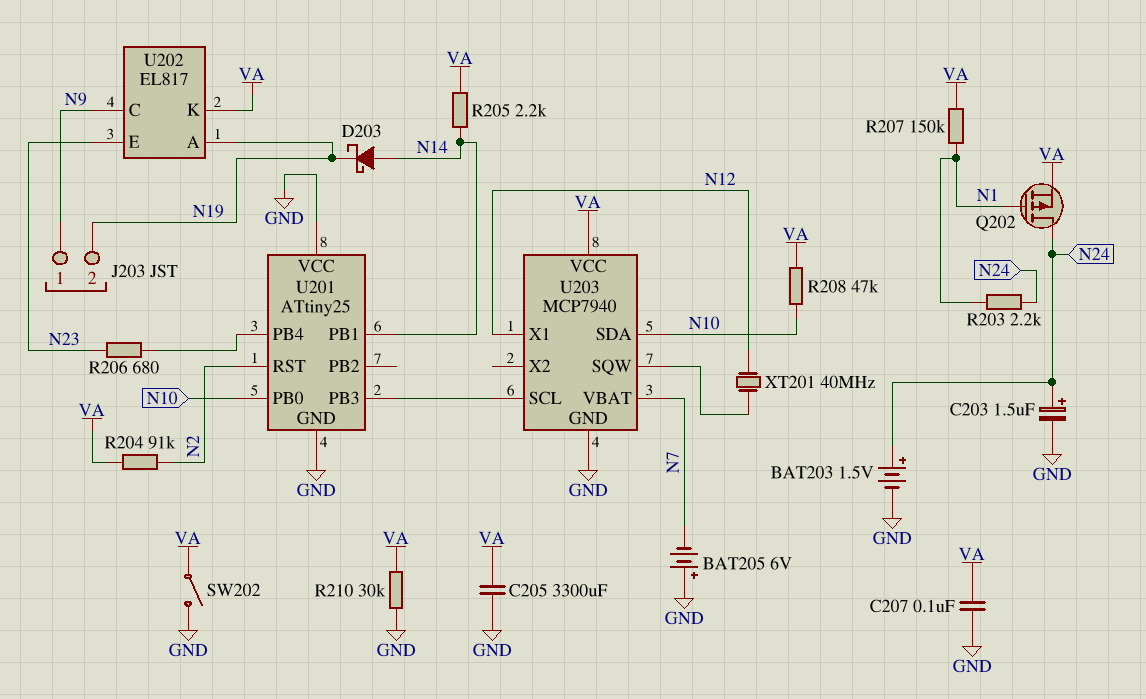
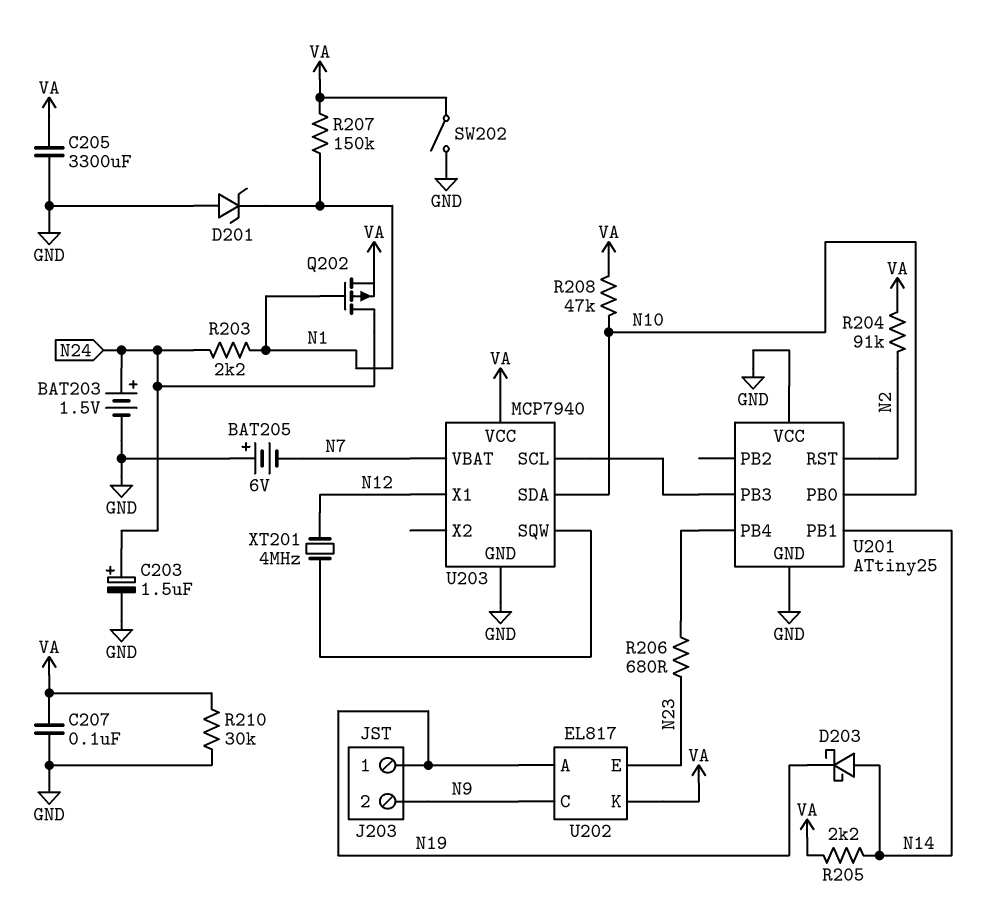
D201: none -> zener (A GND, K N1)
J203 pin 1: N9 -> N19
J203 pin 2: N19 -> N9
XT201: 40MHz (N12, U203/SQW) -> 4MHz (N12, U203/SQW)

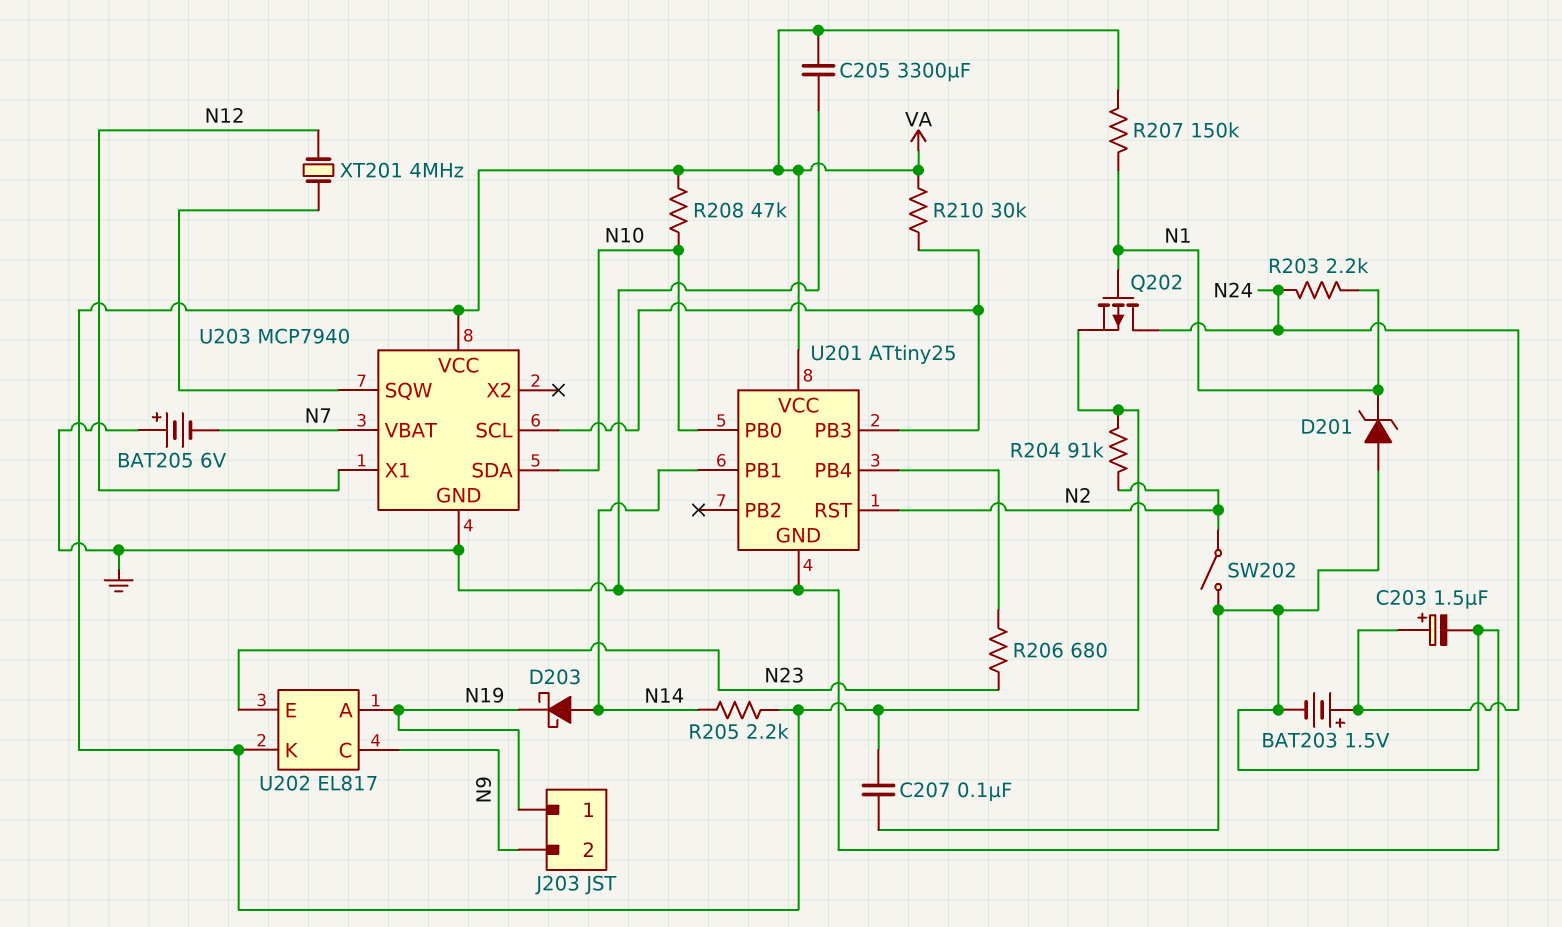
R210: 30k (GND, VA) -> 30k (U201/PB3, VA)
SW202: switch (GND, VA) -> switch (GND, N2)
U201 pin VCC: GND -> VA

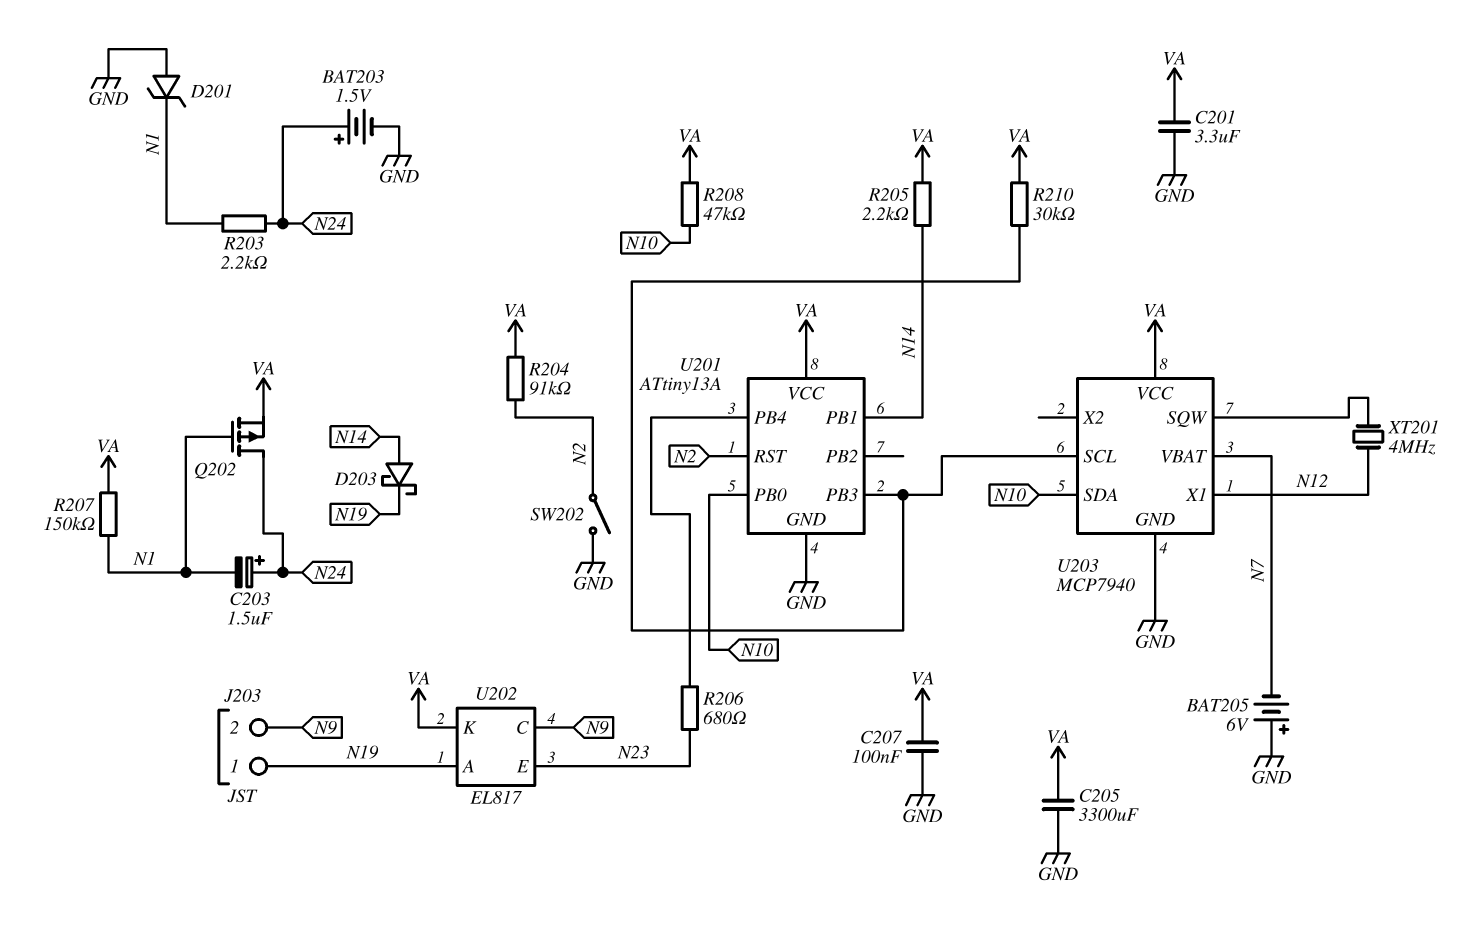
C201: none -> 3.3uF (GND, VA)
C203: 1.5uF (plus N24, minus GND) -> 1.5uF (plus N24, minus N1)
U201: ATtiny25 -> ATtiny13A

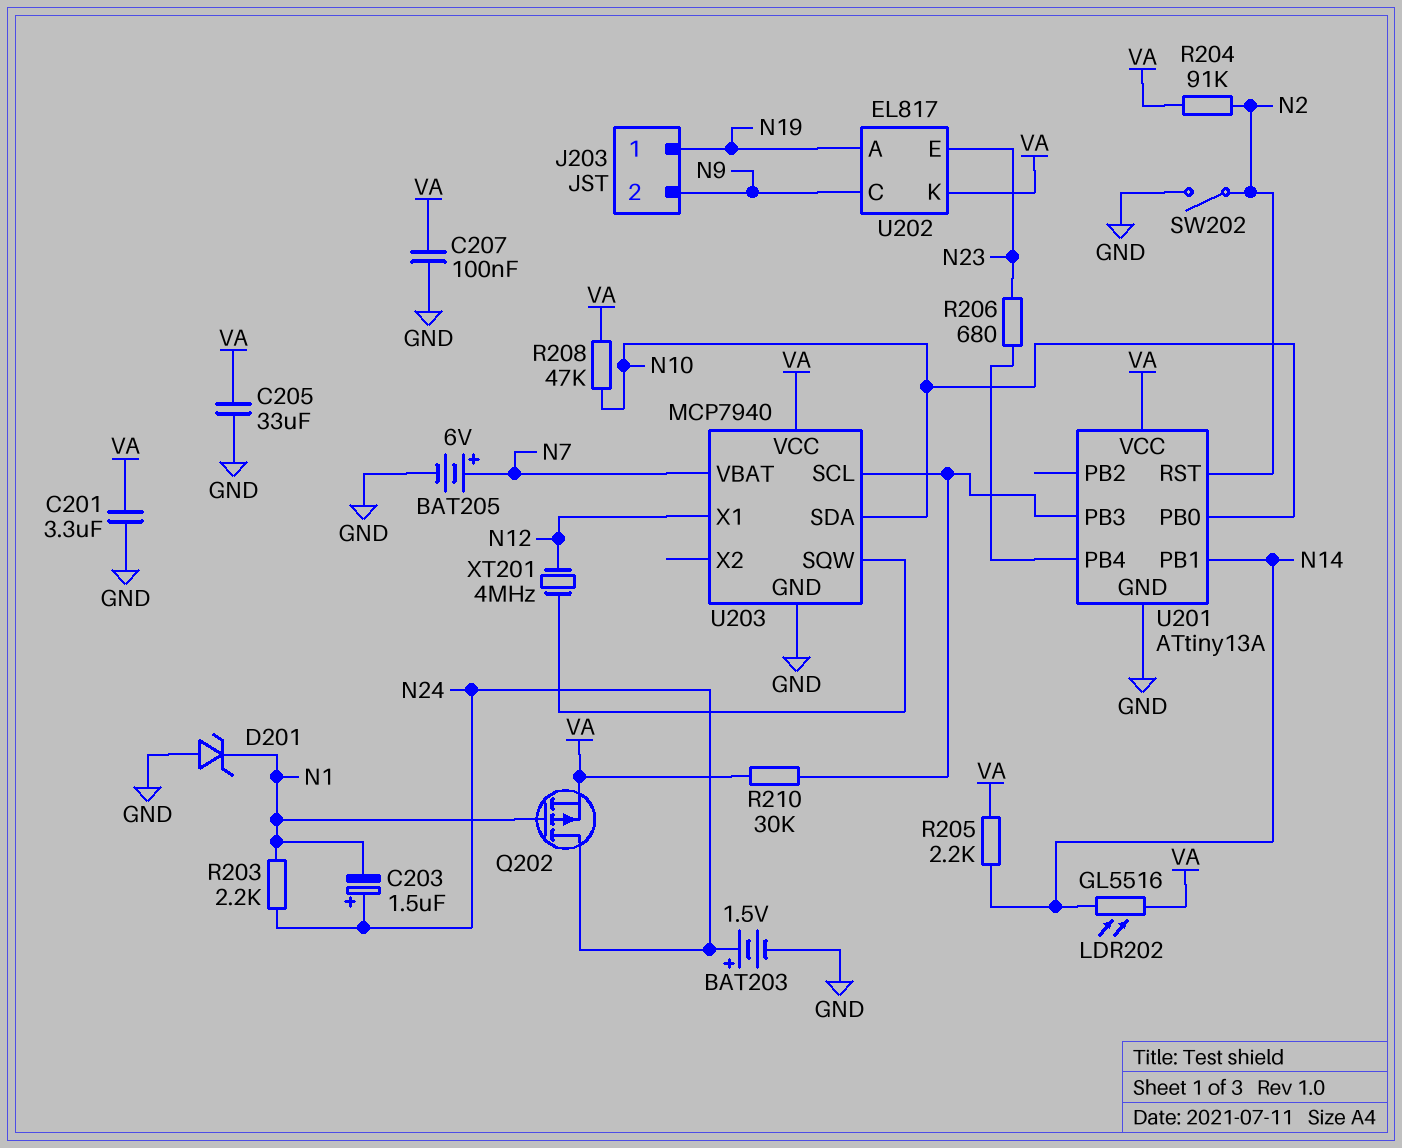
BAT205: 6V (plus GND, minus N7) -> 6V (plus N7, minus GND)
C205: 3300uF (GND, VA) -> 33uF (GND, VA)
D203: schottky (A N14, K N19) -> none
LDR202: none -> GL5516 (N14, VA)
R207: 150k (N1, VA) -> none

